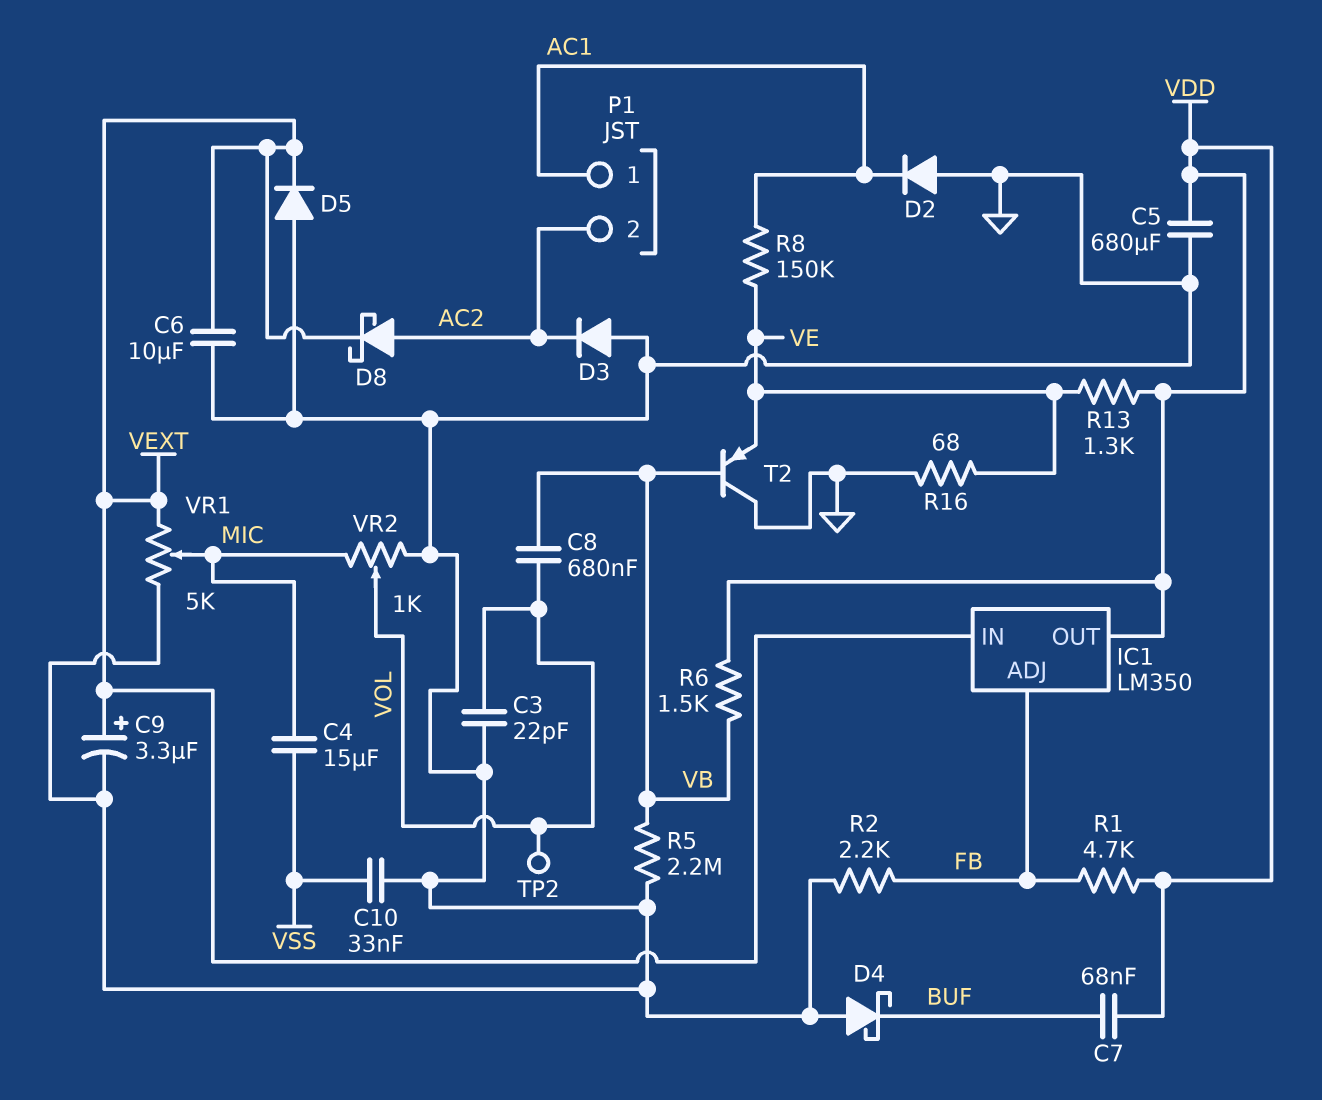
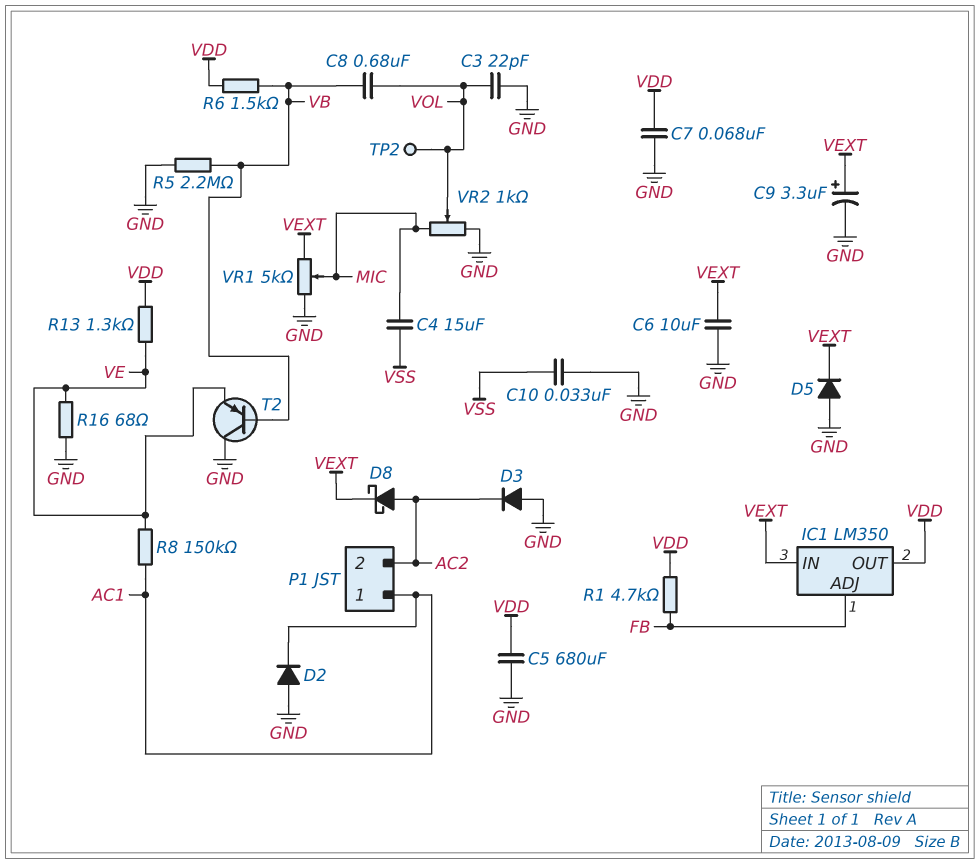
C7: 68nF (BUF, VDD) -> 68nF (GND, VDD)
D4: schottky (A GND, K BUF) -> none
R2: 2.2k (FB, GND) -> none

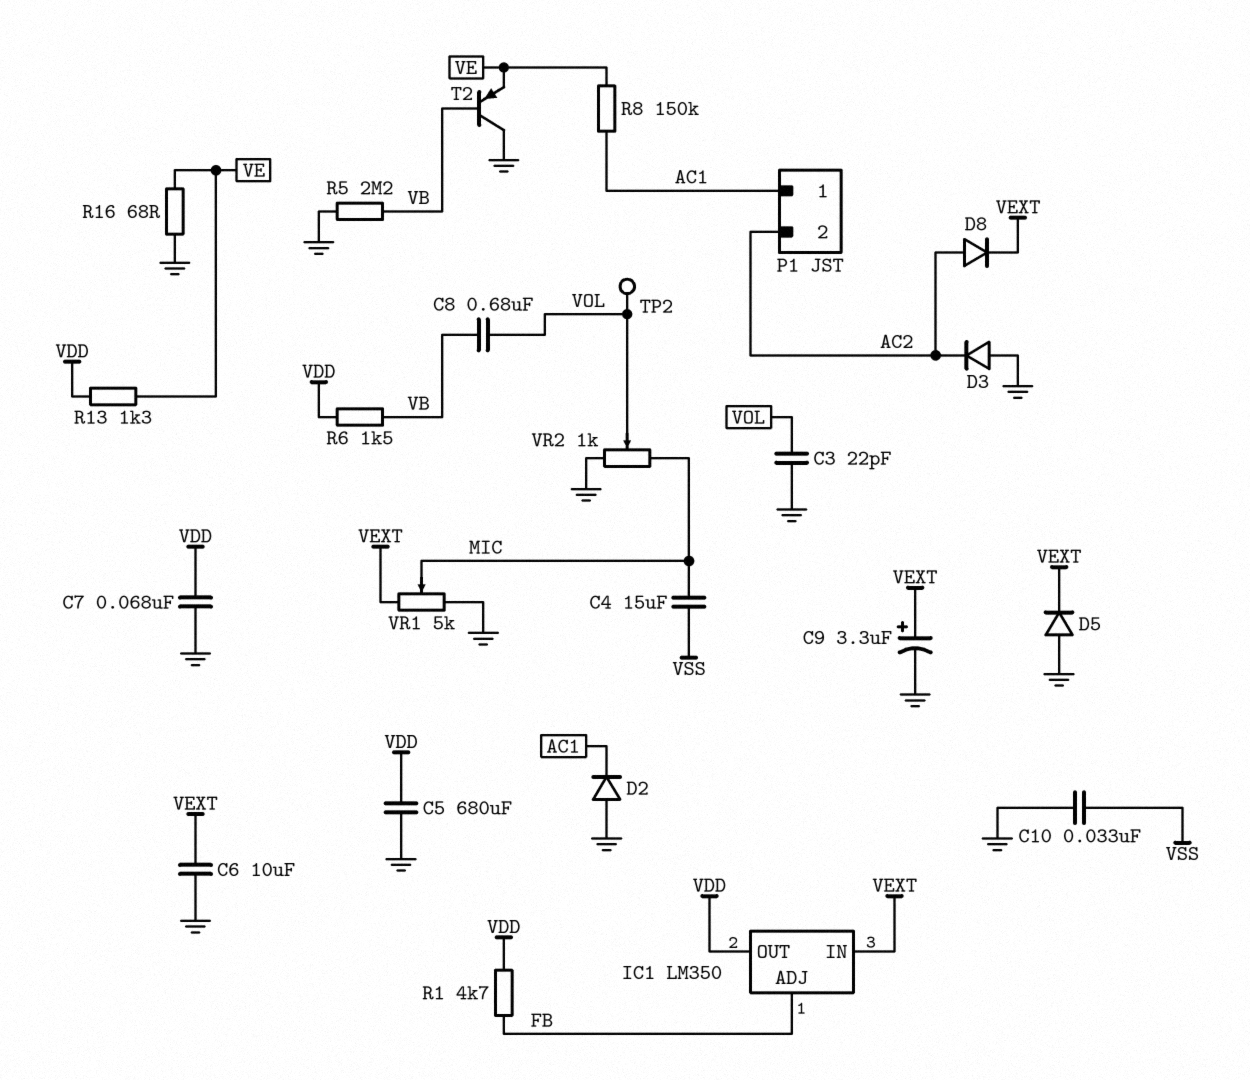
D8: schottky (A AC2, K VEXT) -> diode (A AC2, K VEXT)

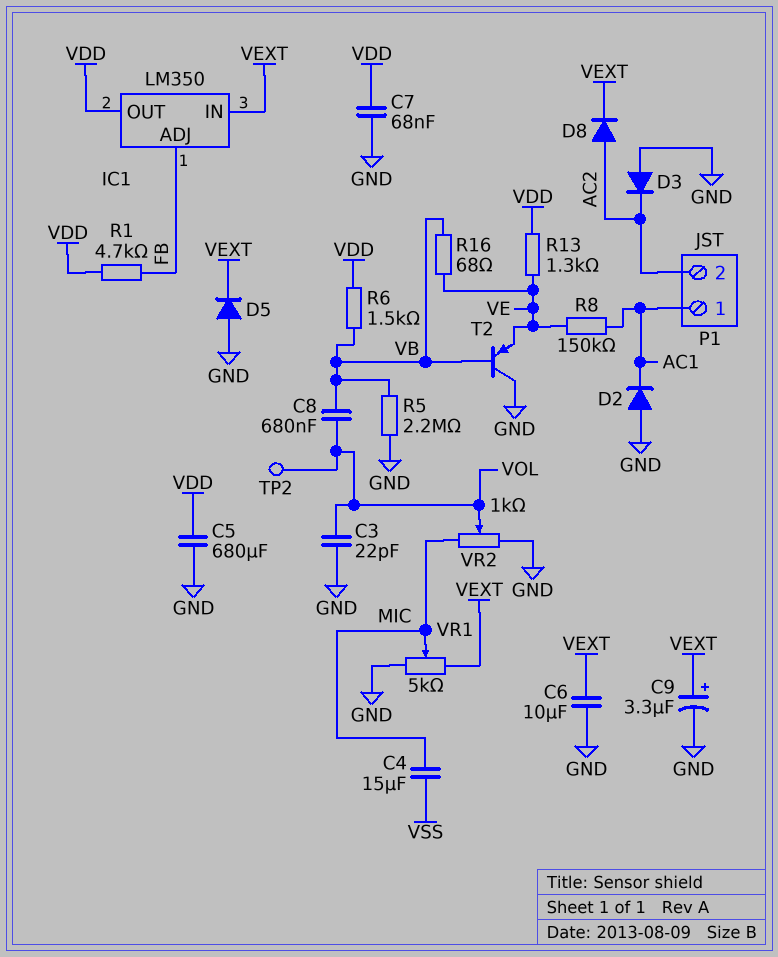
C10: 33nF (GND, VSS) -> none
R16: 68 (GND, VE) -> 68 (VB, VE)

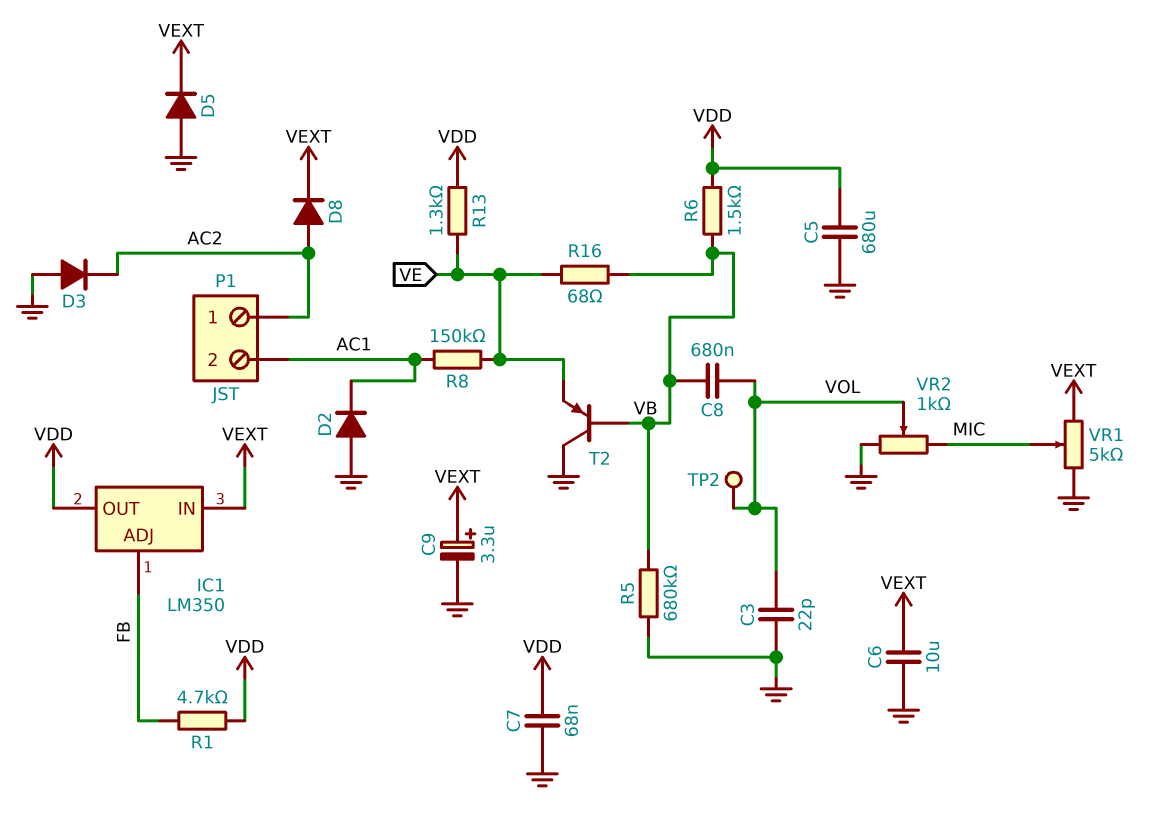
C4: 15uF (MIC, VSS) -> none
P1 pin 1: AC1 -> AC2
P1 pin 2: AC2 -> AC1
R5: 2.2M (GND, VB) -> 680k (GND, VB)

